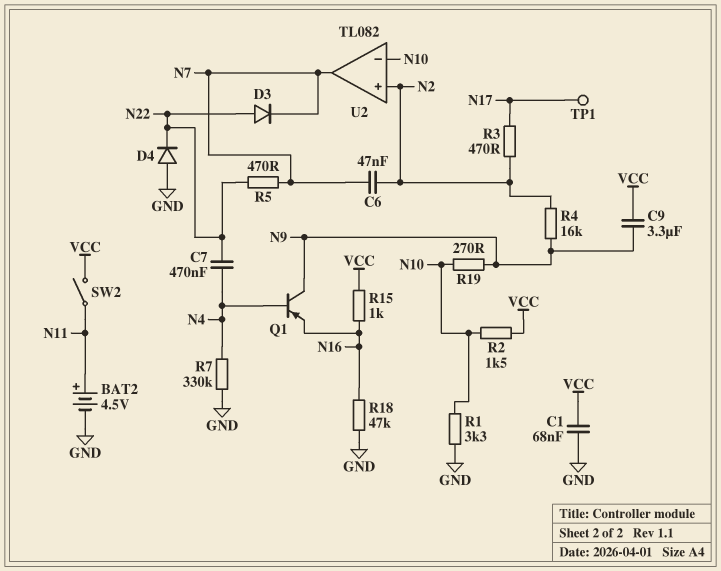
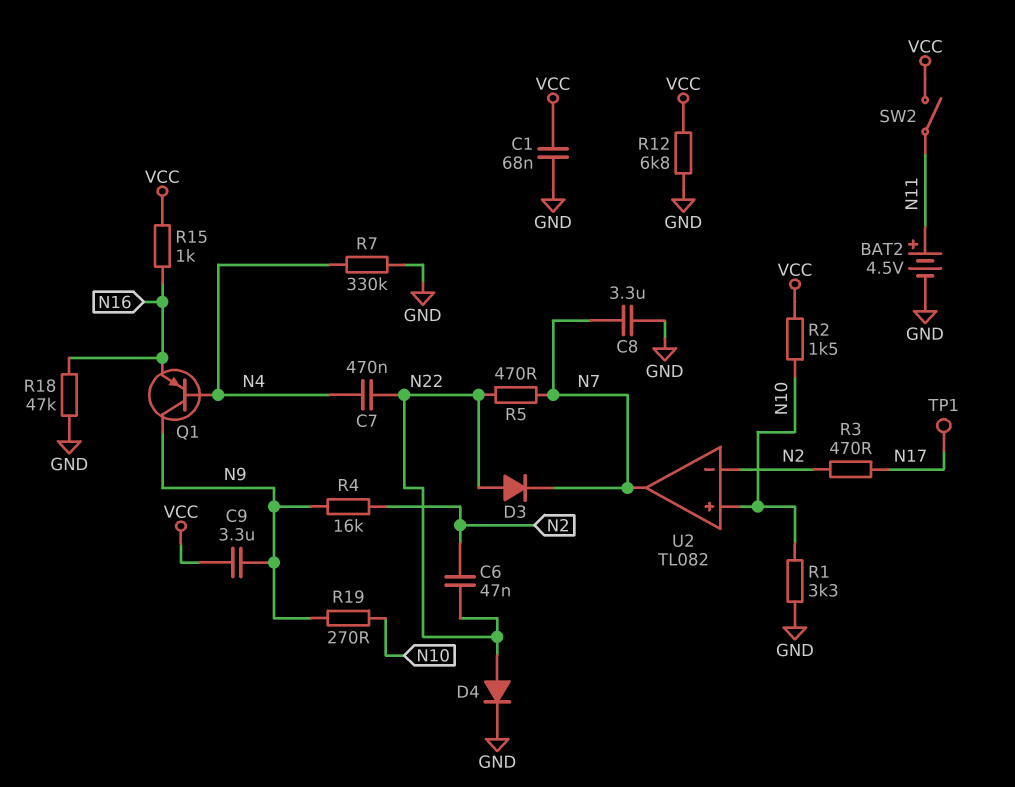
C6: 47nF (N2, N7) -> 47nF (N2, N22)
C8: none -> 3.3uF (GND, N7)
D4: diode (A GND, K N22) -> diode (A N22, K GND)
R12: none -> 6.8k (GND, VCC)
U2 pin in+: N2 -> N10
U2 pin in-: N10 -> N2

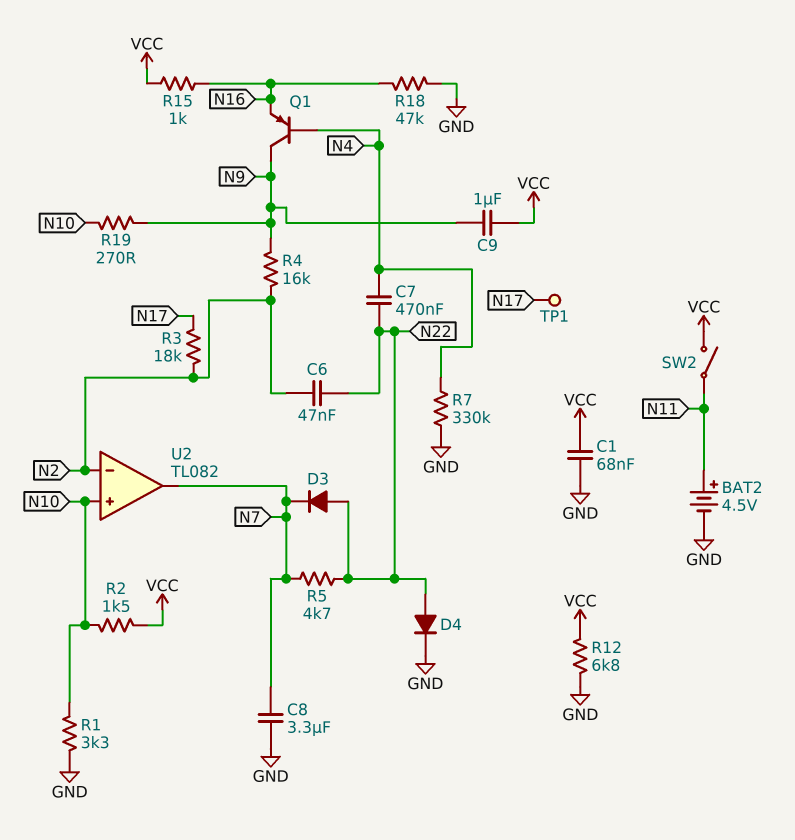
C9: 3.3uF (N9, VCC) -> 1uF (N9, VCC)
R3: 470 (N2, N17) -> 18k (N2, N17)
R5: 470 (N7, N22) -> 4.7k (N7, N22)

